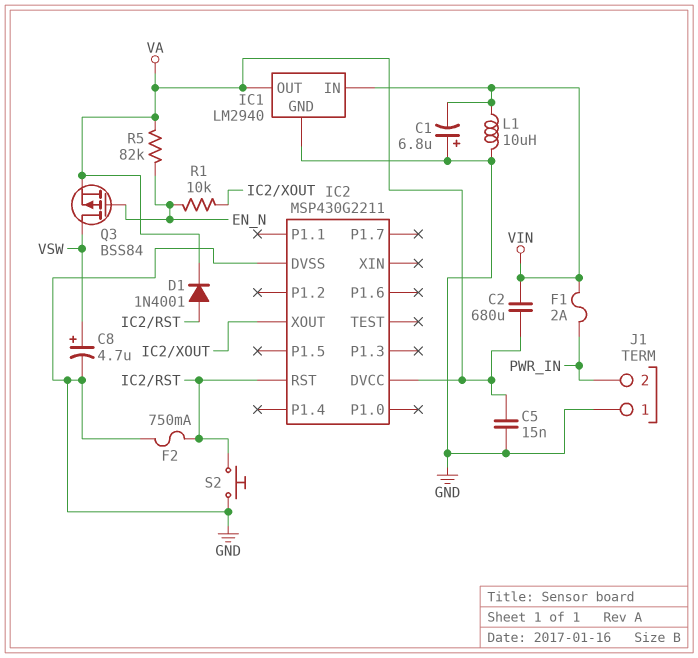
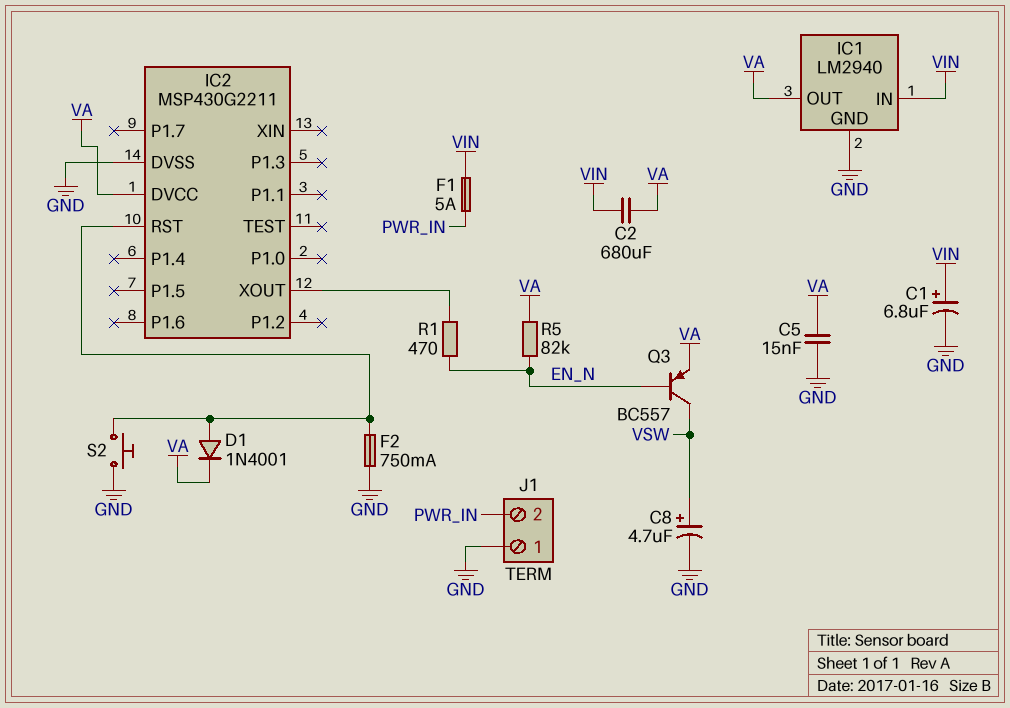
C1: 6.8uF (plus GND, minus VIN) -> 6.8uF (plus VIN, minus GND)
F1: 2A (PWR_IN, VIN) -> 5A (PWR_IN, VIN)
L1: 10uH (GND, VIN) -> none
Q3: PMOS BSS84 (G EN_N, D VSW, S VA) -> PNP BC557 (B EN_N, C VSW, E VA)
R1: 10k (EN_N, IC2/XOUT) -> 470 (EN_N, IC2/XOUT)

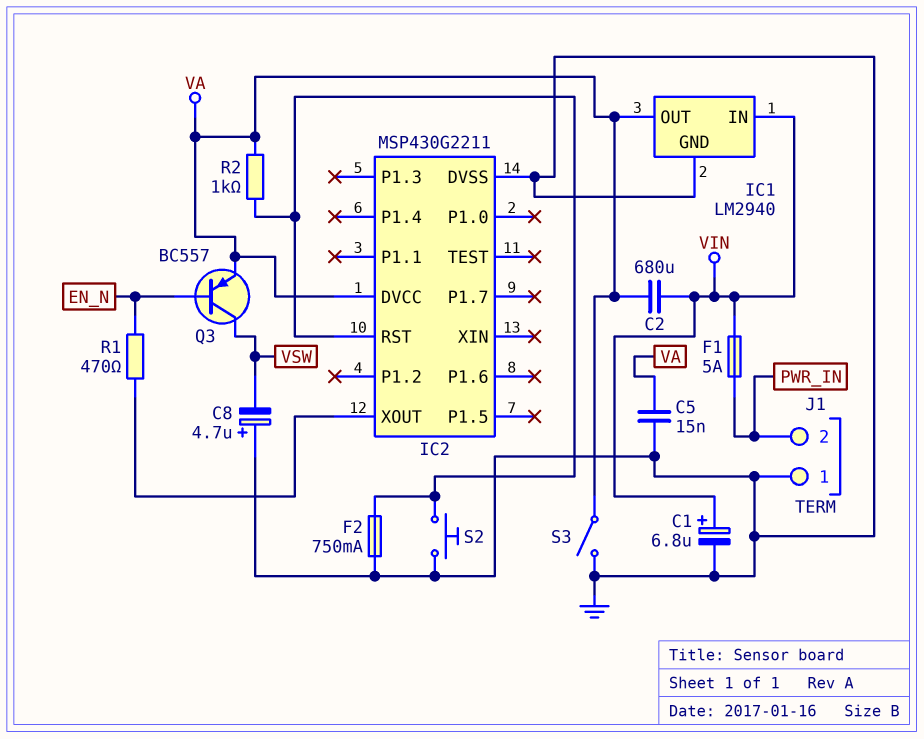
C8: 4.7uF (plus VSW, minus GND) -> 4.7uF (plus GND, minus VSW)
D1: diode 1N4001 (A IC2/RST, K VA) -> none
R2: none -> 1k (IC2/RST, VA)
R5: 82k (EN_N, VA) -> none
S3: none -> switch (GND, VA)

